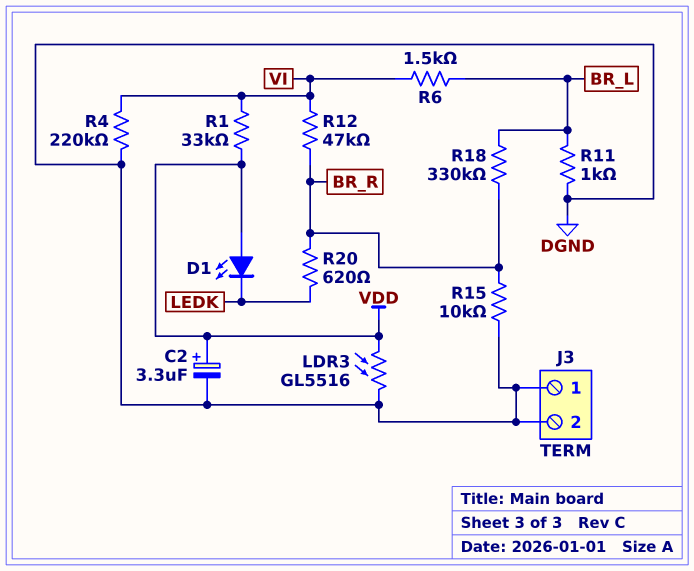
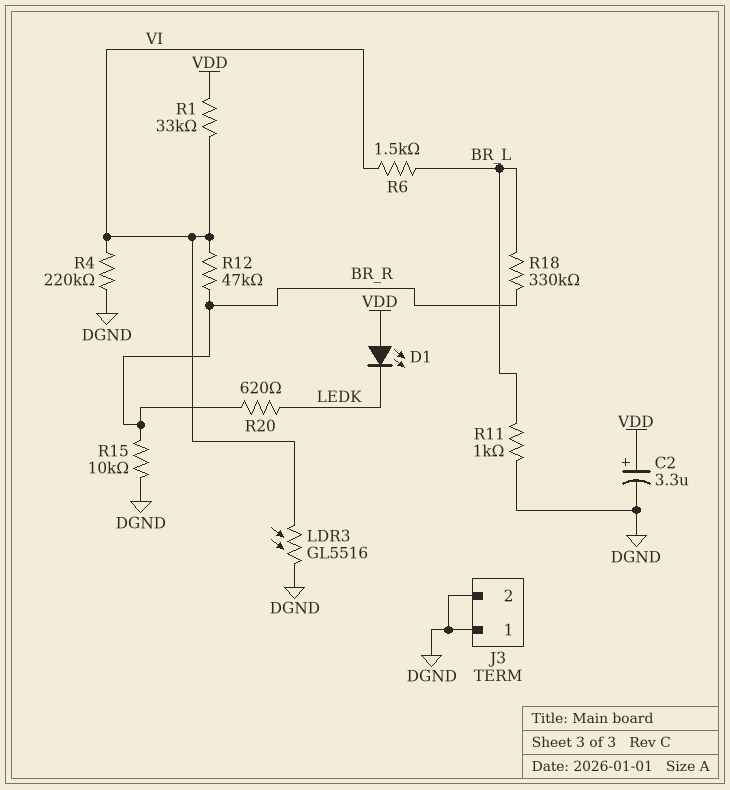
LDR3: GL5516 (DGND, VDD) -> GL5516 (DGND, VI)

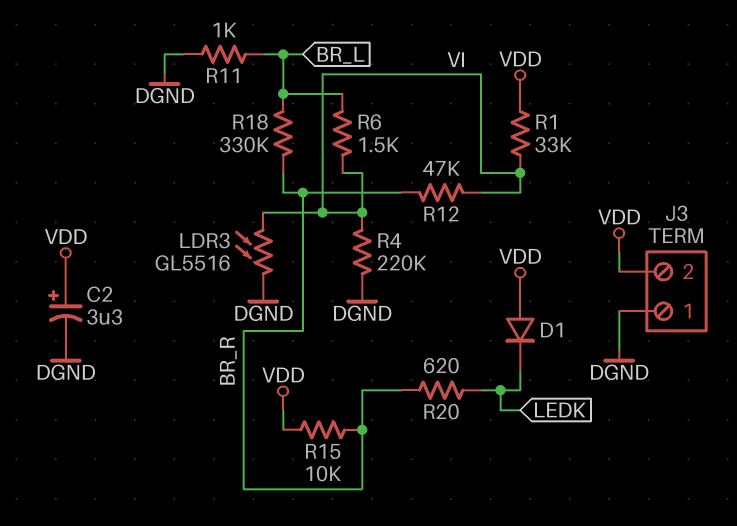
D1: LED (A VDD, K LEDK) -> diode (A VDD, K LEDK)
J3 pin 2: DGND -> VDD
R15: 10k (BR_R, DGND) -> 10k (BR_R, VDD)

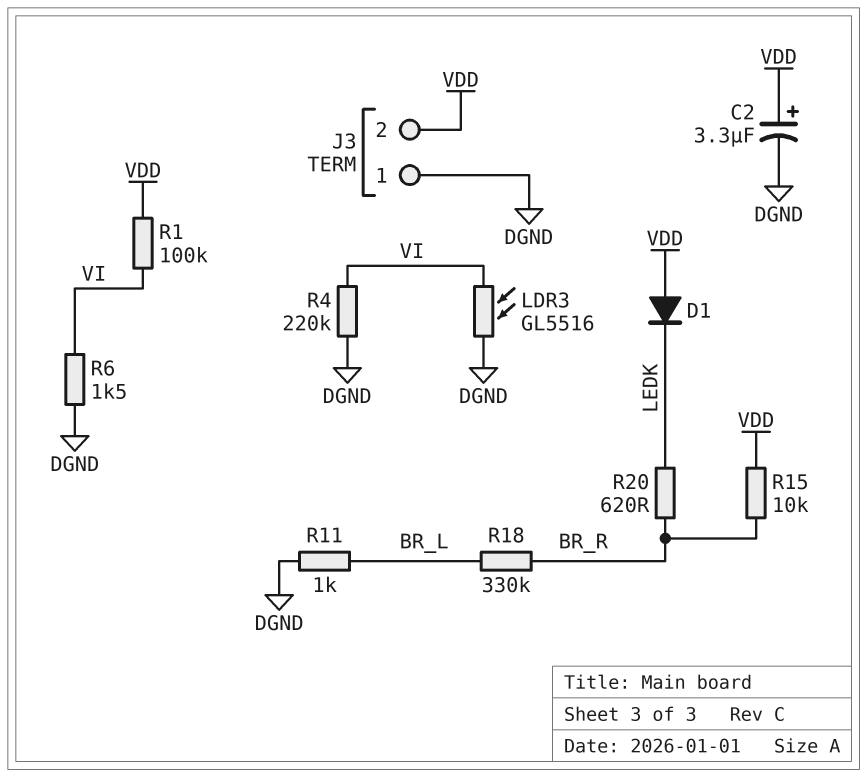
R1: 33k (VDD, VI) -> 100k (VDD, VI)
R6: 1.5k (BR_L, VI) -> 1.5k (DGND, VI)
R12: 47k (BR_R, VI) -> none

